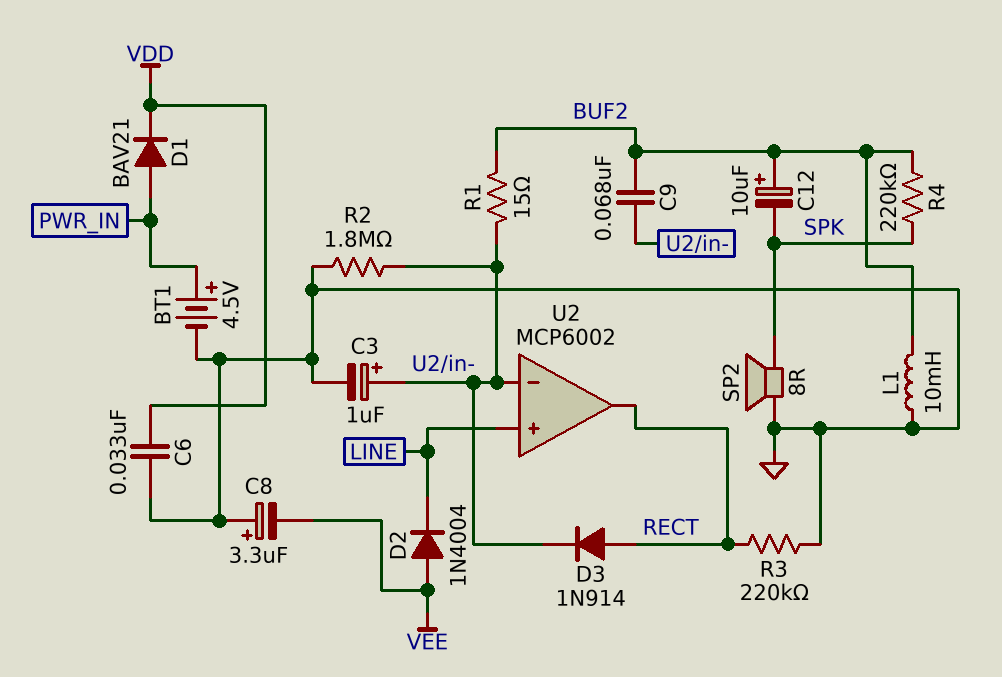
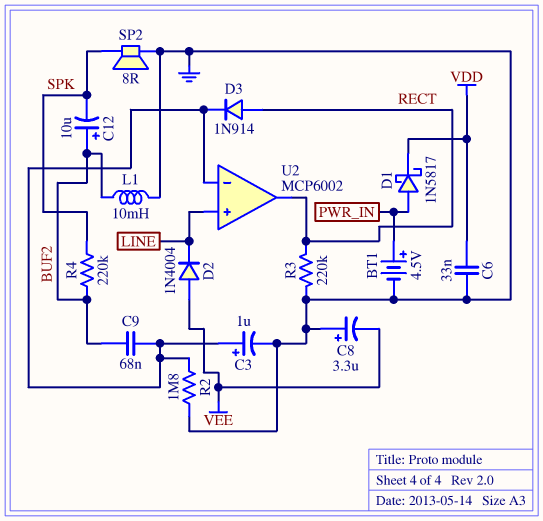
D1: diode BAV21 (A PWR_IN, K VDD) -> schottky 1N5817 (A PWR_IN, K VDD)
R1: 15 (BUF2, U2/in-) -> none

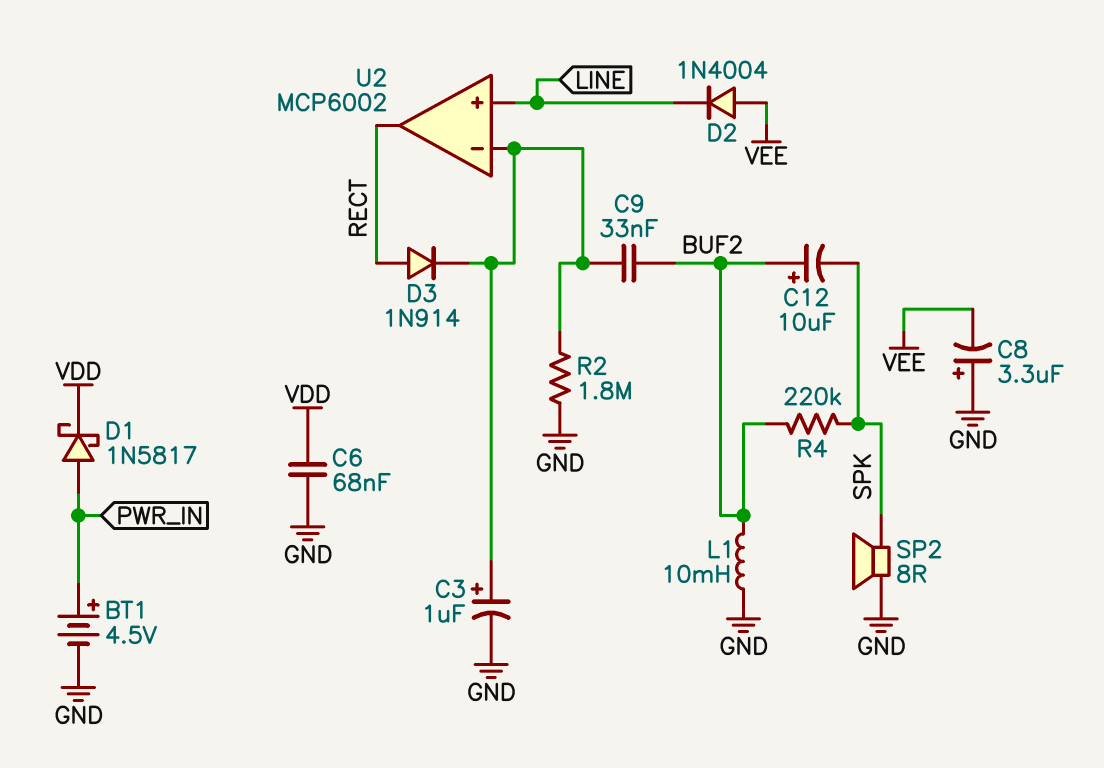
C6: 33nF (GND, VDD) -> 68nF (GND, VDD)
C9: 68nF (BUF2, U2/in-) -> 33nF (BUF2, U2/in-)
R3: 220k (GND, RECT) -> none

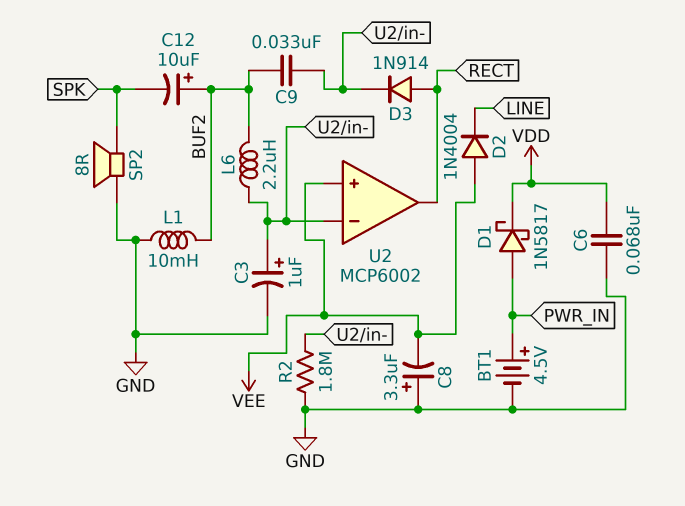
L6: none -> 2.2uH (BUF2, U2/in-)
R4: 220k (BUF2, SPK) -> none
U2 pin in+: LINE -> VEE

